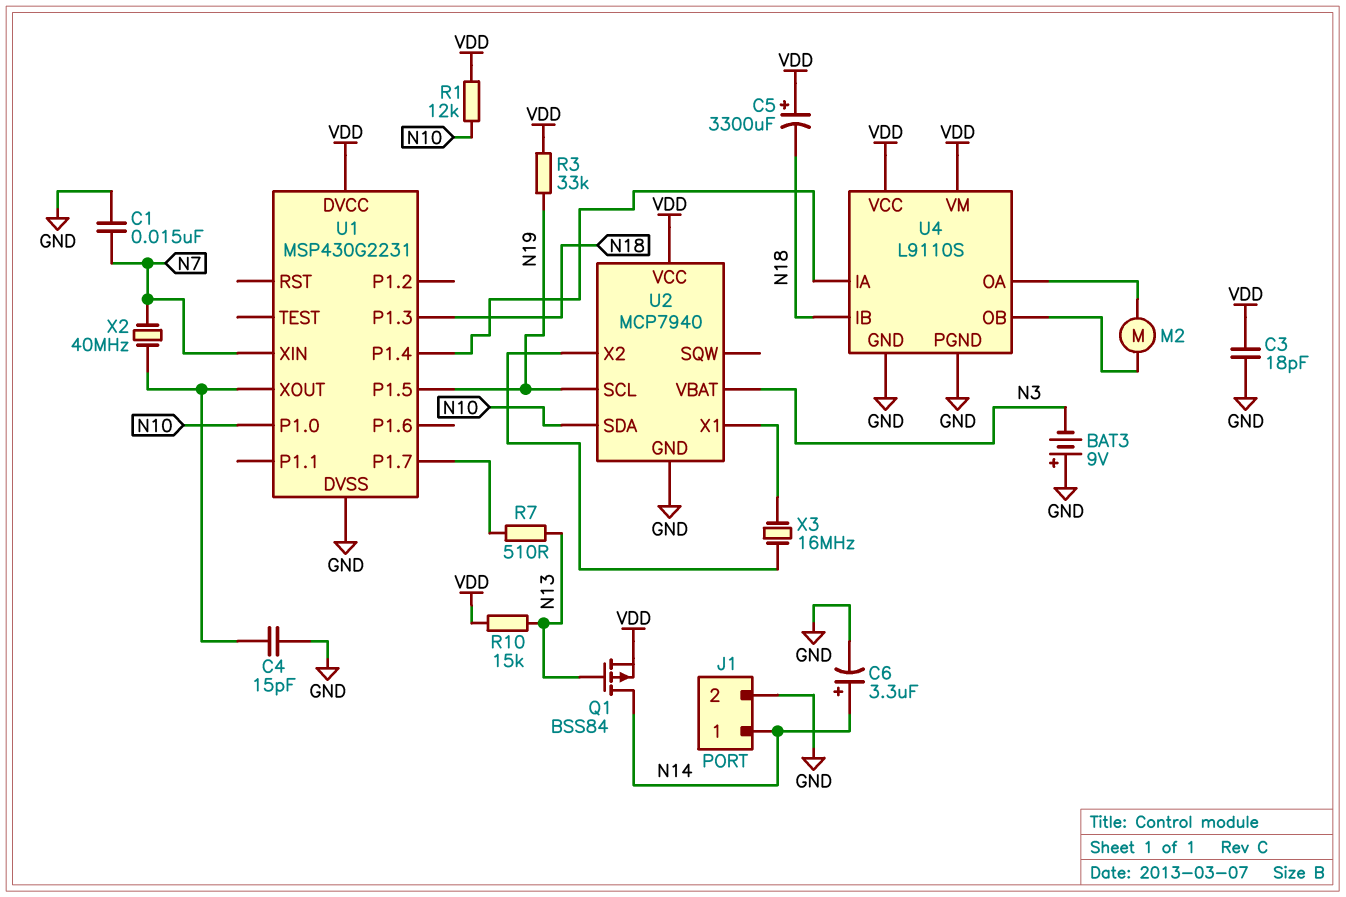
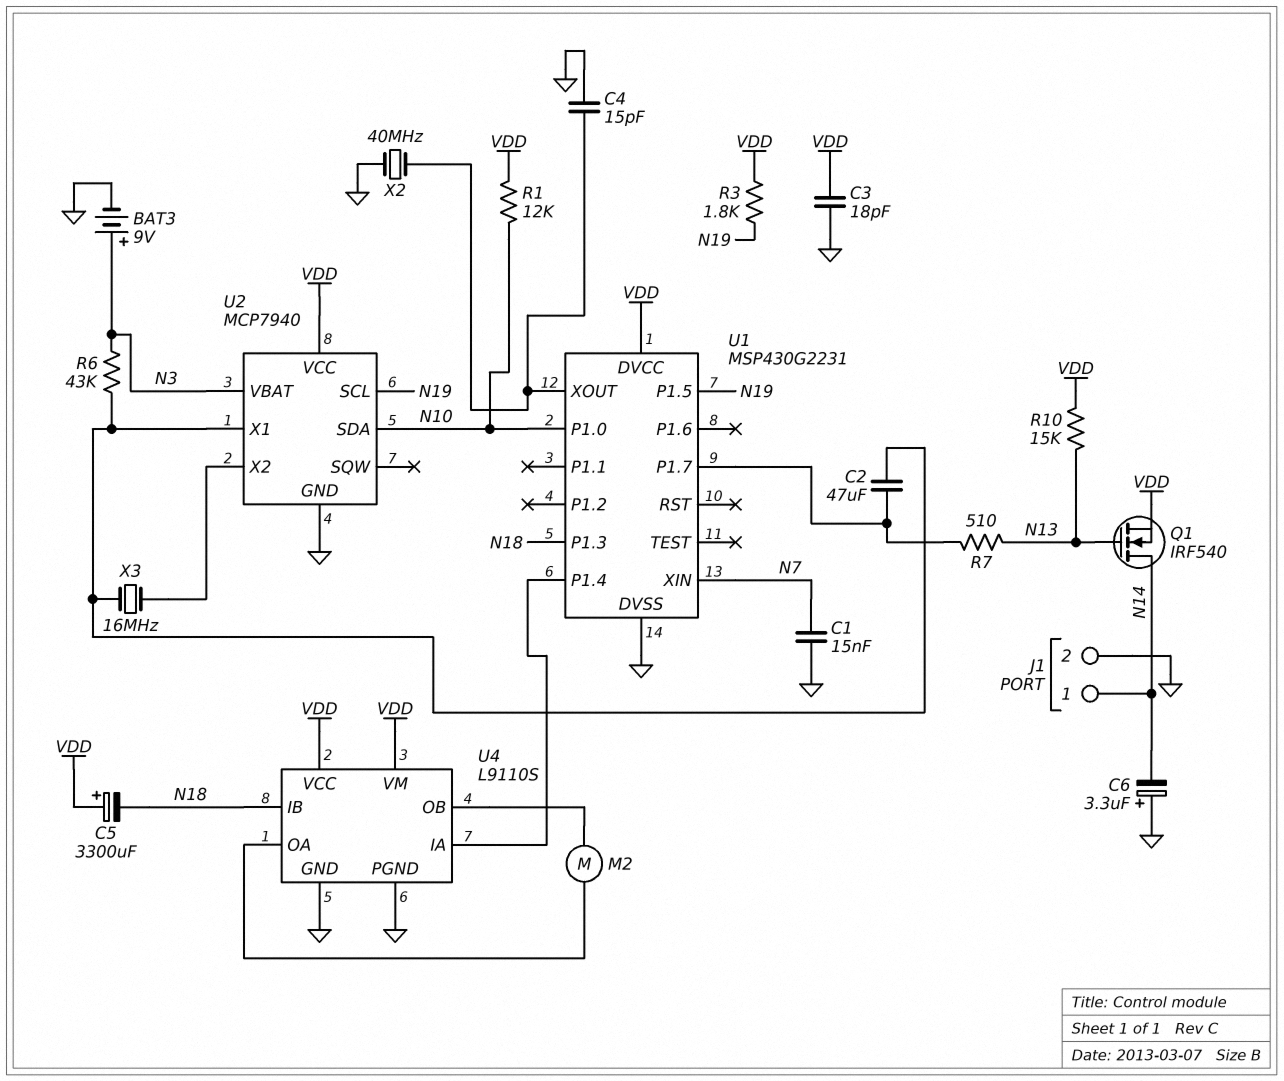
BAT3: 9V (plus GND, minus N3) -> 9V (plus N3, minus GND)
C2: none -> 47uF (U1/P1.7, U2/X1)
C6: 3.3uF (plus N14, minus GND) -> 3.3uF (plus GND, minus N14)
Q1: PMOS BSS84 (G N13, D N14, S VDD) -> NMOS IRF540 (G N13, D N14, S VDD)
R3: 33k (N19, VDD) -> 1.8k (N19, VDD)
R6: none -> 43k (N3, U2/X1)
X2: 40MHz (N7, U1/XOUT) -> 40MHz (GND, U1/XOUT)

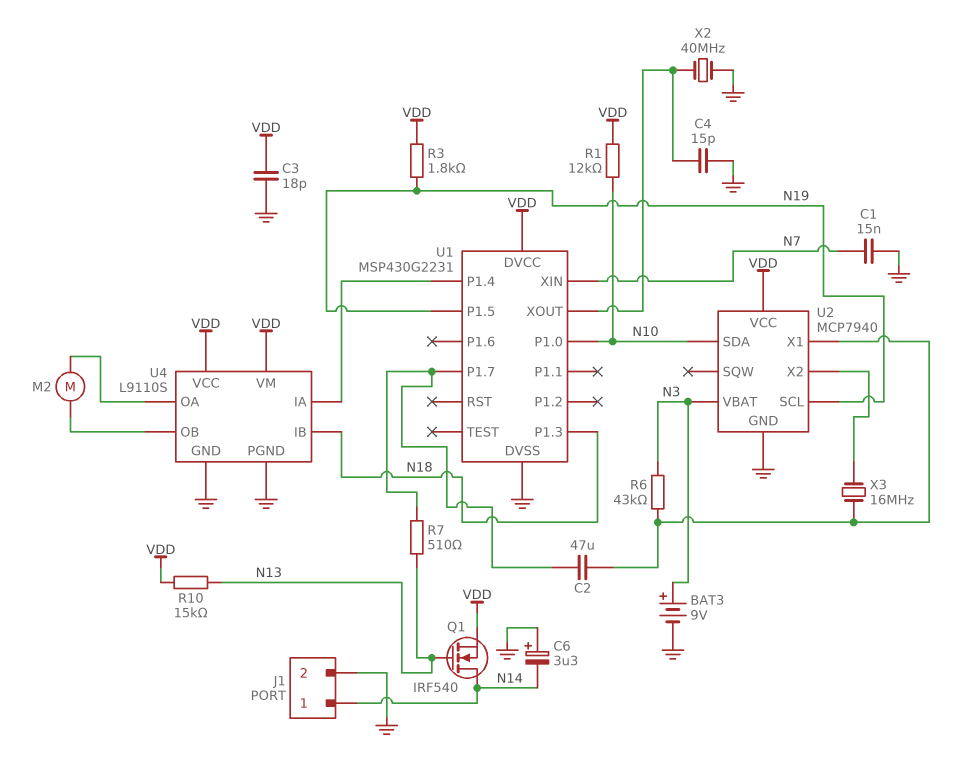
C5: 3300uF (plus VDD, minus N18) -> none

